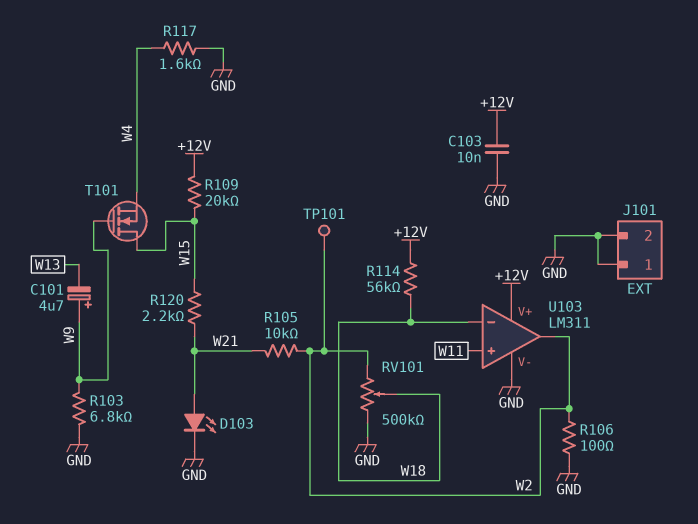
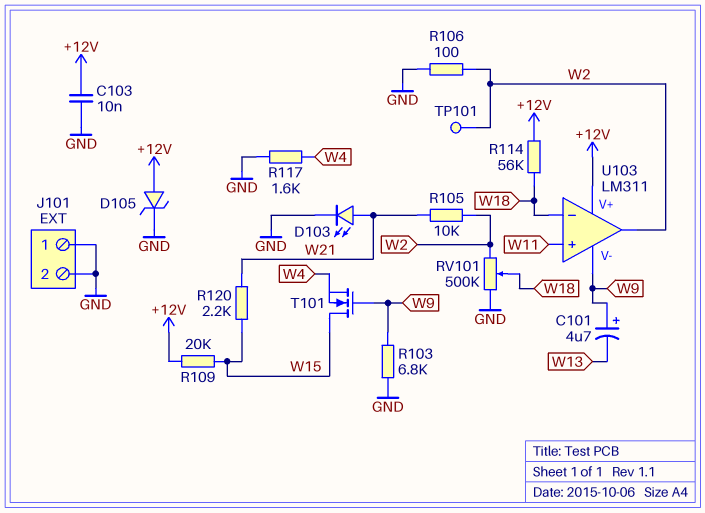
D105: none -> zener (A +12V, K GND)
U103 pin V-: GND -> W9

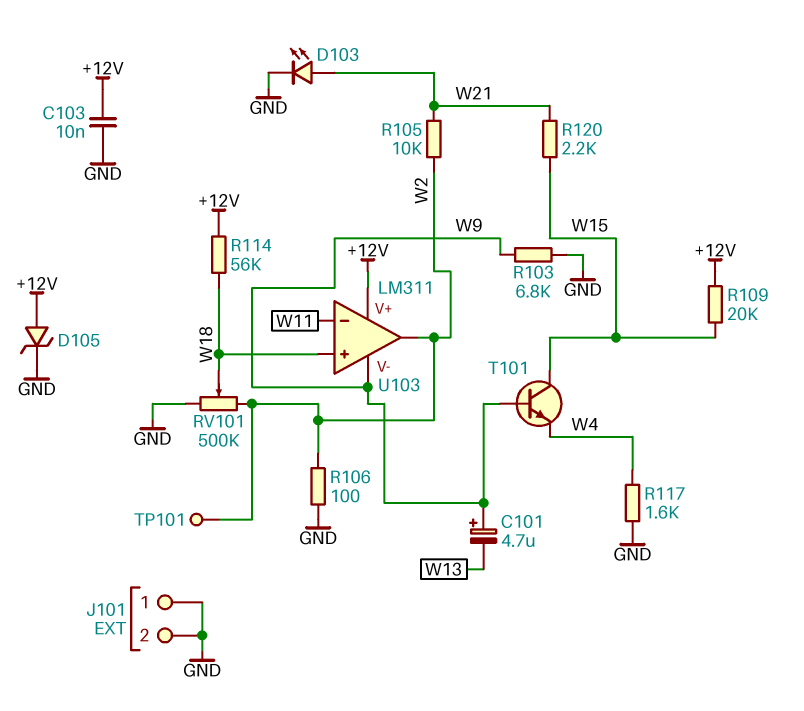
T101: NMOS (G W9, D W15, S W4) -> NPN (B W9, C W15, E W4)
U103 pin in+: W11 -> W18
U103 pin in-: W18 -> W11

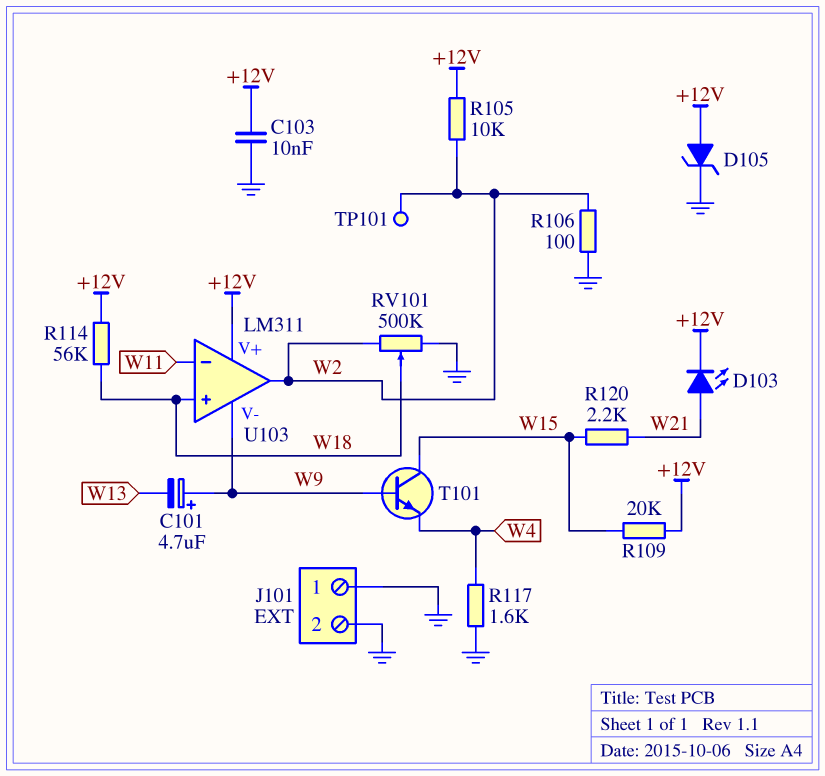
D103: LED (A W21, K GND) -> LED (A W21, K +12V)
R103: 6.8k (GND, W9) -> none
R105: 10k (W2, W21) -> 10k (+12V, W2)

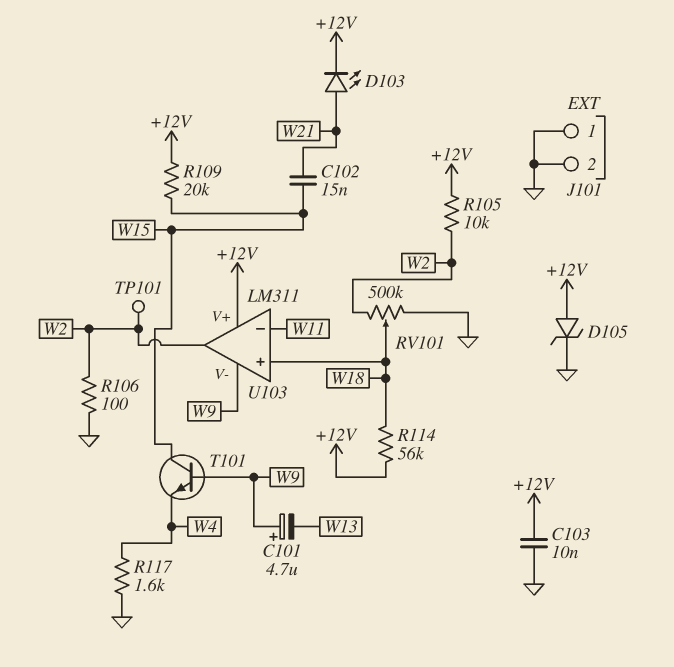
C102: none -> 15nF (W15, W21)
R120: 2.2k (W15, W21) -> none

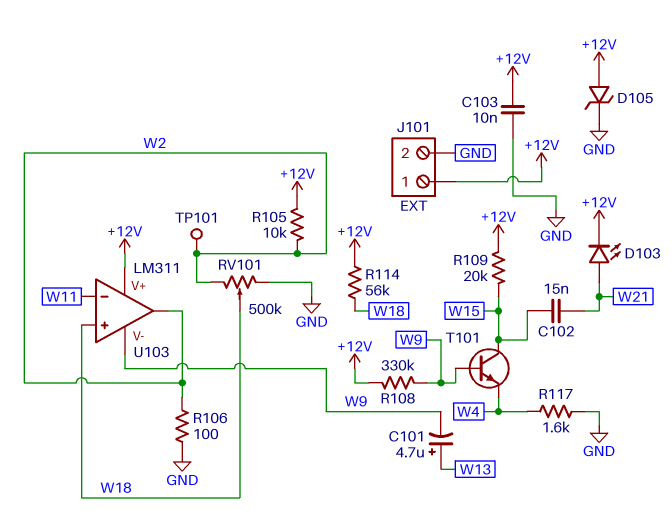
C101: 4.7uF (plus W9, minus W13) -> 4.7uF (plus W13, minus W9)
J101 pin 1: GND -> +12V
R108: none -> 330k (+12V, W9)

